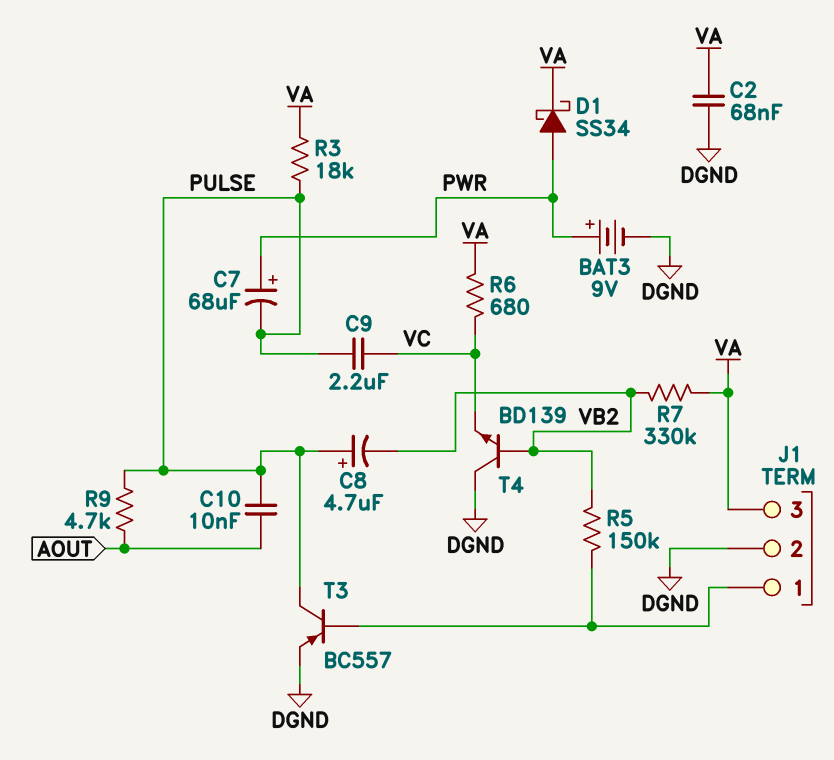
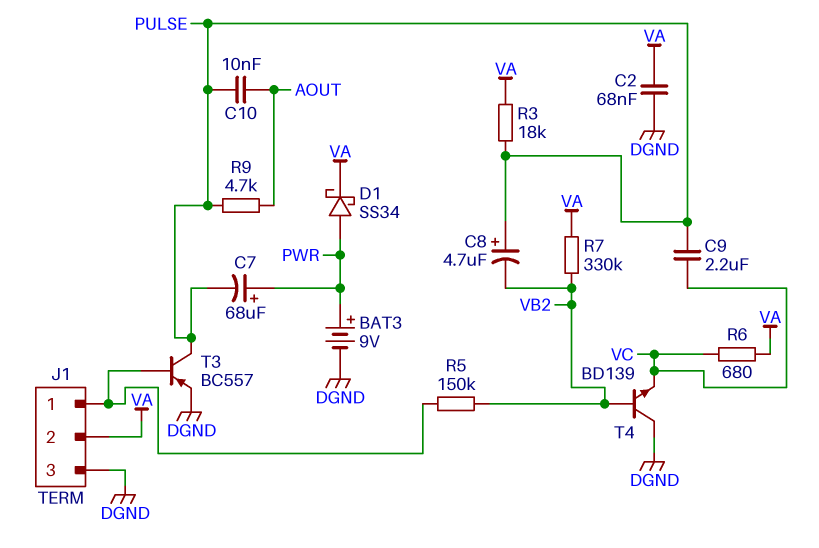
J1 pin 2: DGND -> VA
J1 pin 3: VA -> DGND

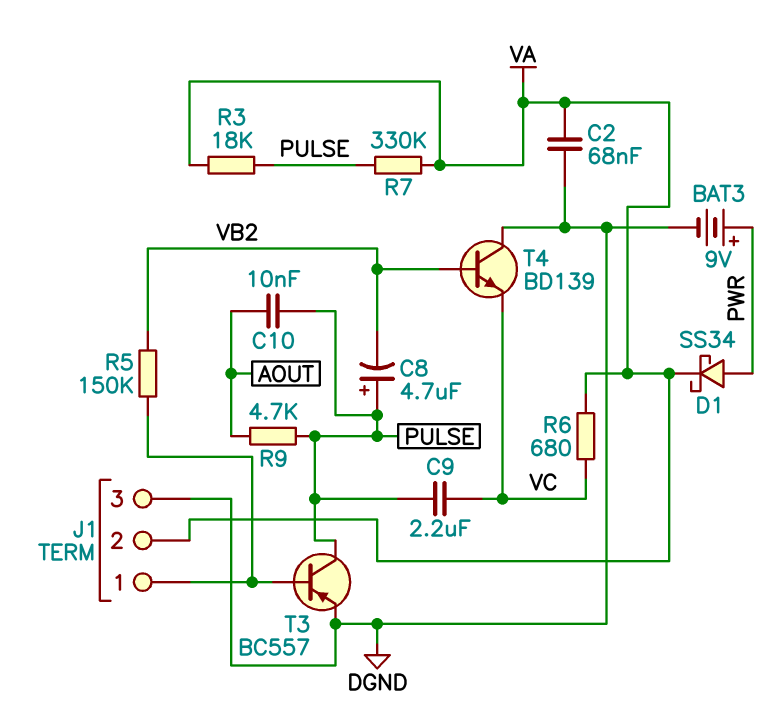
C7: 68uF (plus PWR, minus PULSE) -> none
R7: 330k (VA, VB2) -> 330k (PULSE, VA)

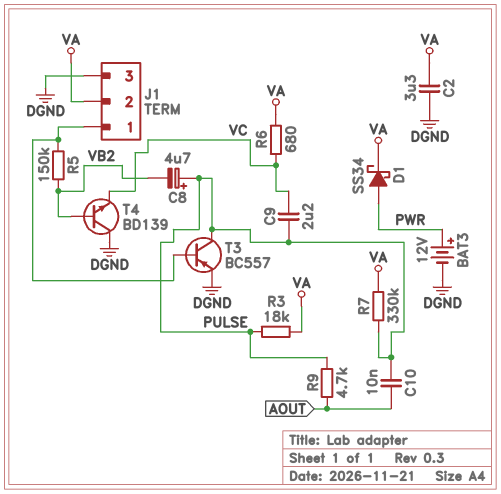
BAT3: 9V (plus PWR, minus DGND) -> 12V (plus PWR, minus DGND)
C2: 68nF (DGND, VA) -> 3.3uF (DGND, VA)

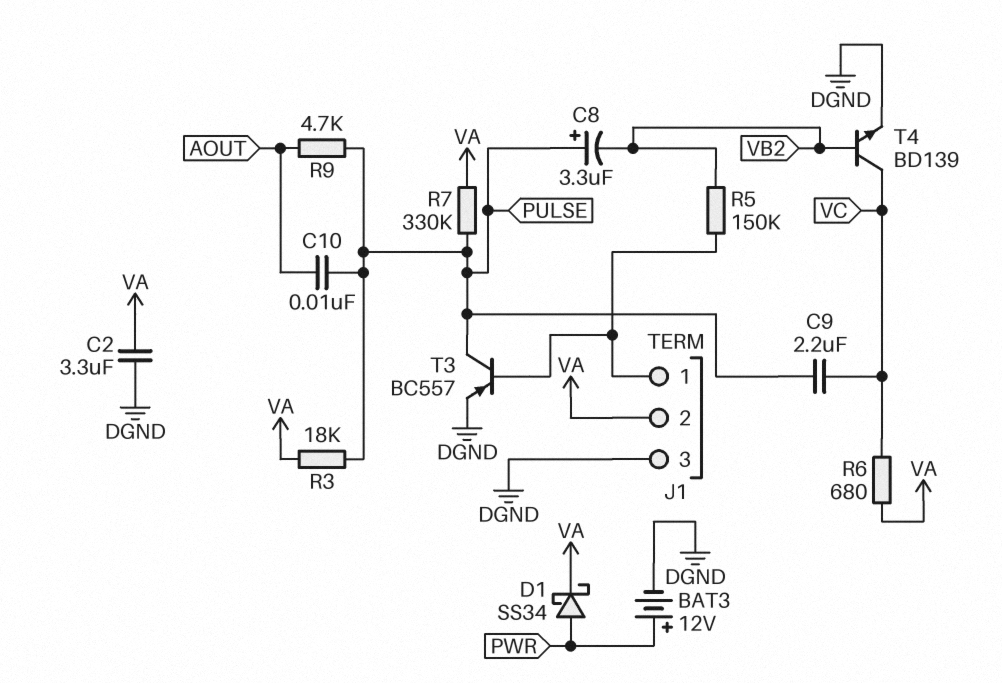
C8: 4.7uF (plus PULSE, minus VB2) -> 3.3uF (plus PULSE, minus VB2)
T4: NPN BD139 (B VB2, C DGND, E VC) -> NPN BD139 (B VB2, C VC, E DGND)

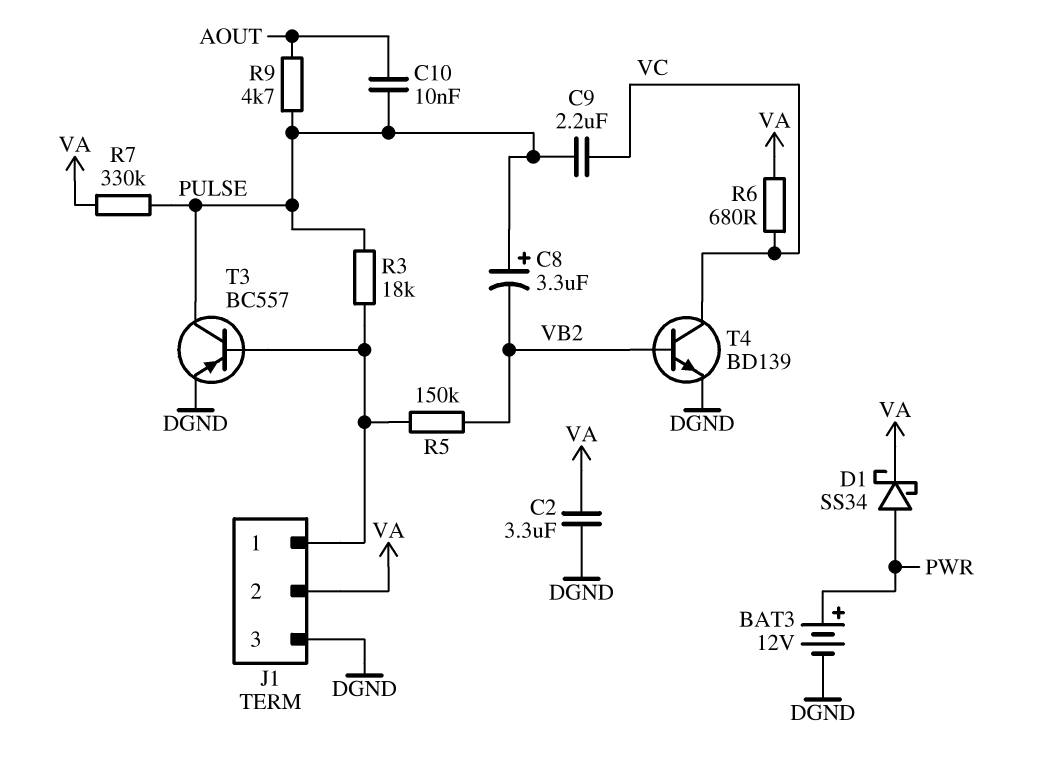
R3: 18k (PULSE, VA) -> 18k (J1/1, PULSE)

